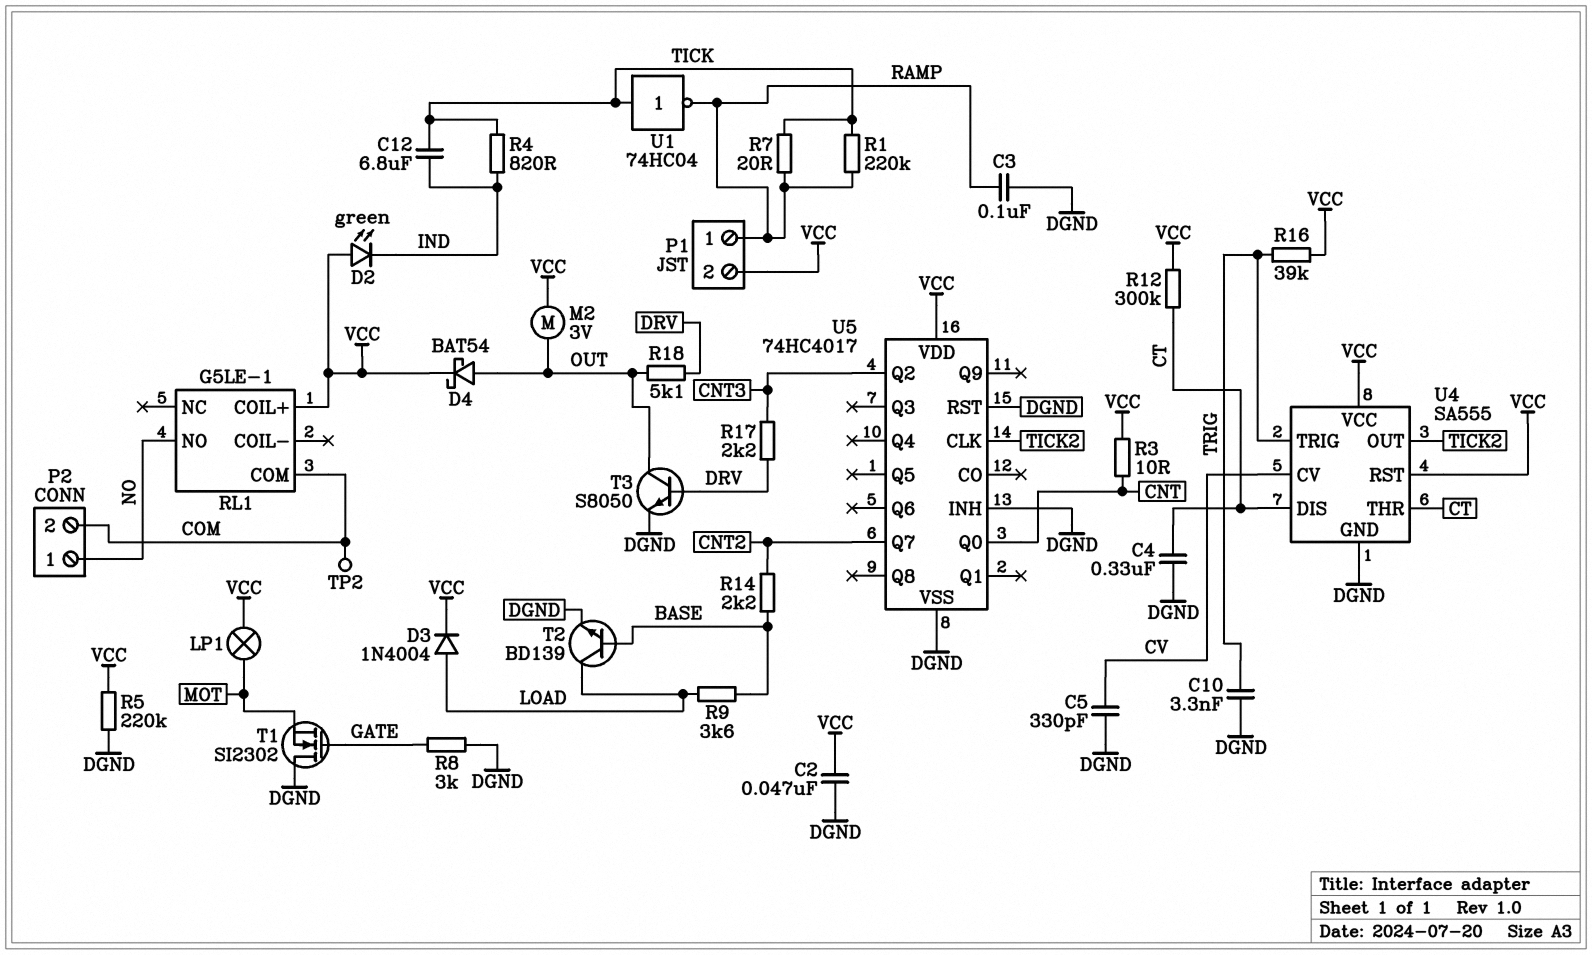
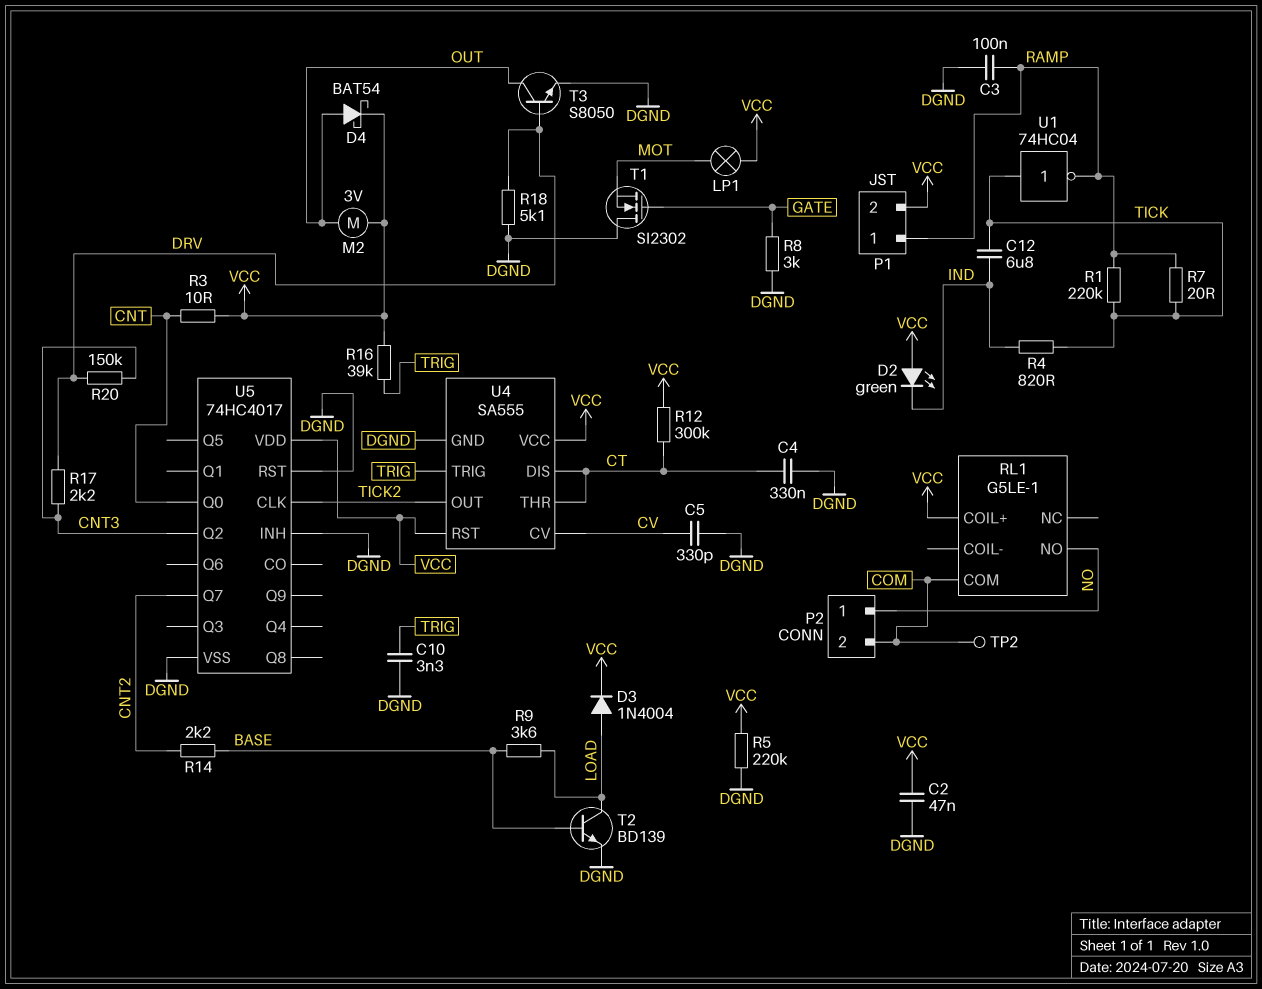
R18: 5.1k (DRV, OUT) -> 5.1k (DGND, DRV)
R20: none -> 150k (CNT3, DRV)

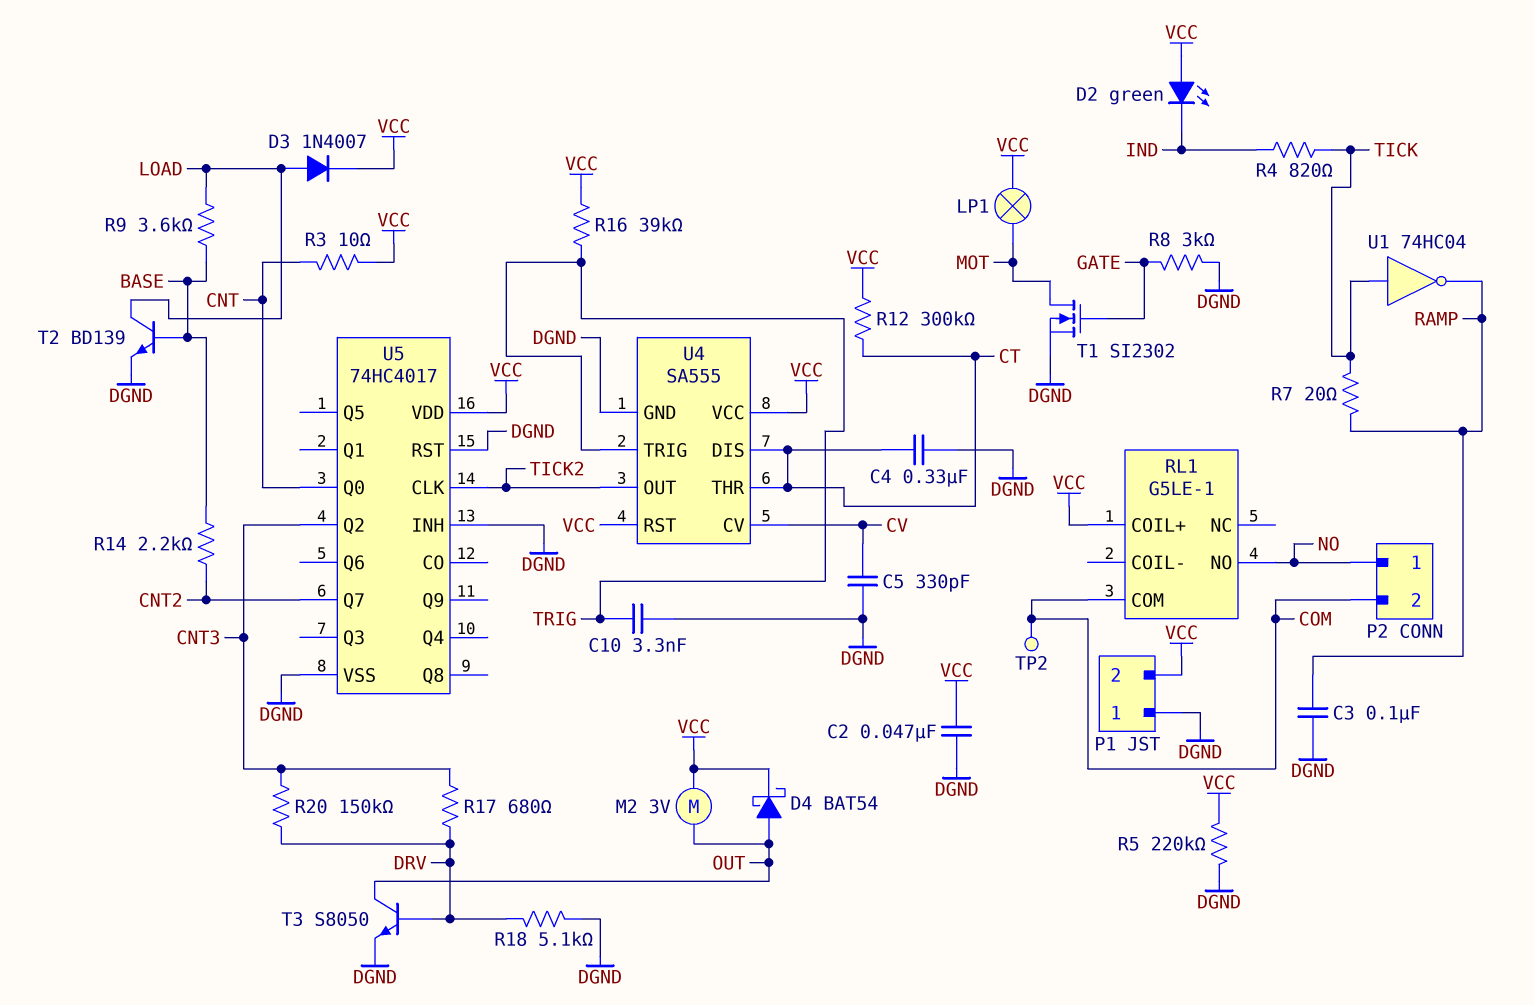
C12: 6.8uF (IND, TICK) -> none
D3: diode 1N4004 (A LOAD, K VCC) -> diode 1N4007 (A LOAD, K VCC)
P1 pin 1: RAMP -> DGND
R1: 220k (RAMP, TICK) -> none
R17: 2.2k (CNT3, DRV) -> 680 (CNT3, DRV)
T1: NMOS SI2302 (G GATE, D DGND, S MOT) -> NMOS SI2302 (G GATE, D MOT, S DGND)

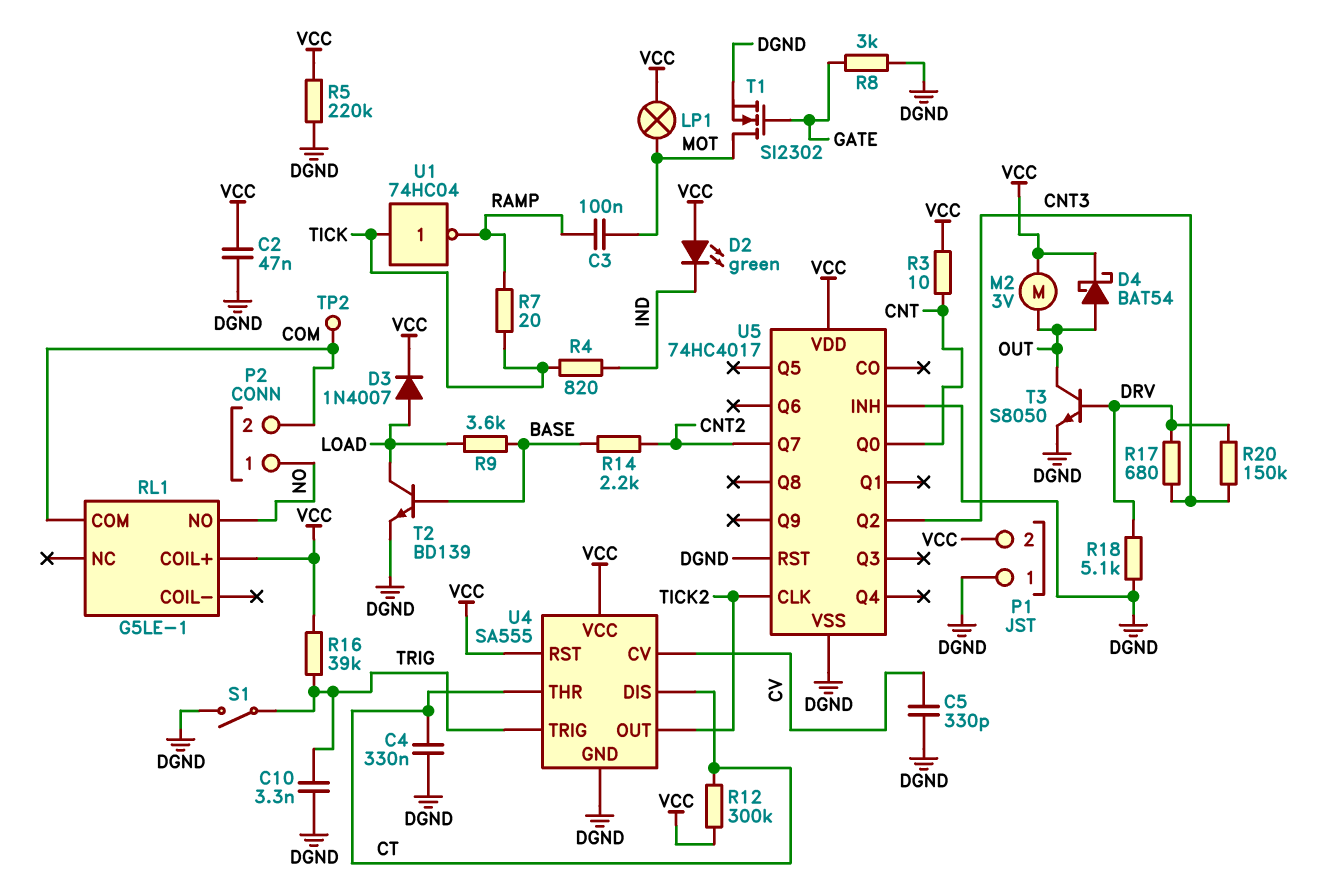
C3: 100nF (DGND, RAMP) -> 100nF (MOT, RAMP)
S1: none -> switch (DGND, TRIG)

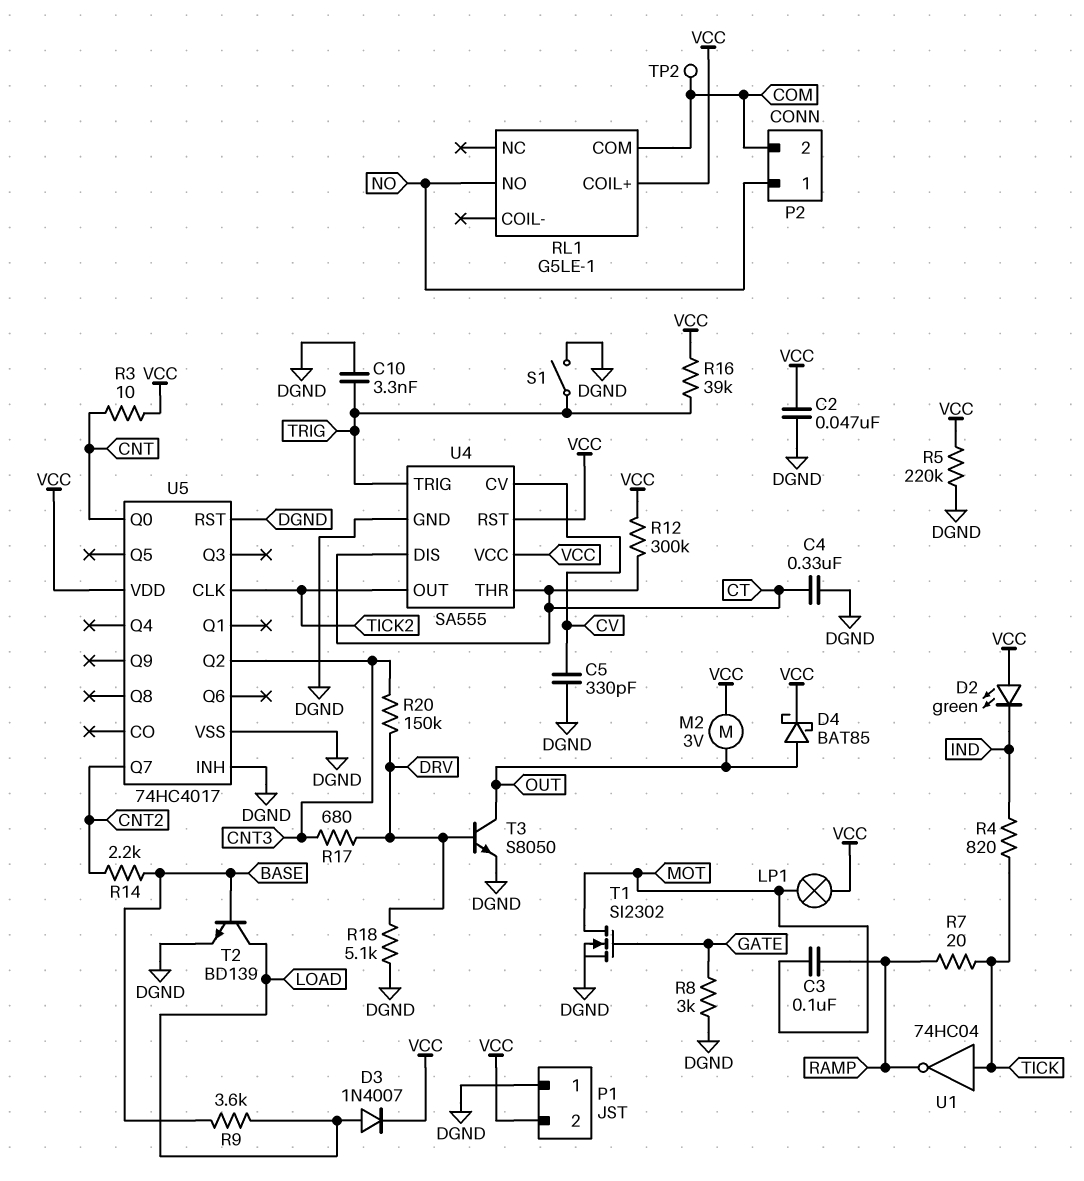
D4: schottky BAT54 (A OUT, K VCC) -> schottky BAT85 (A OUT, K VCC)

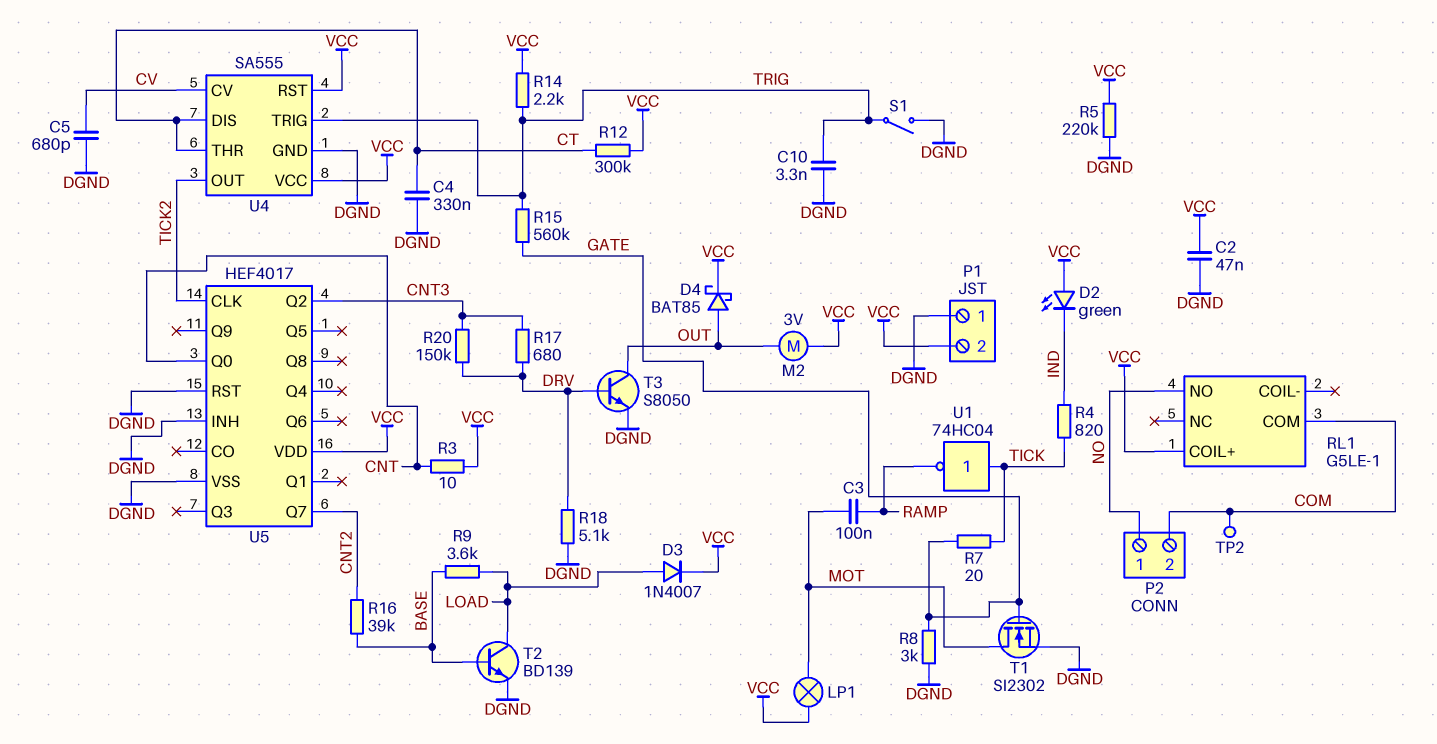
C5: 330pF (CV, DGND) -> 680pF (CV, DGND)
R7: 20 (RAMP, TICK) -> 20 (GATE, TICK)
R14: 2.2k (BASE, CNT2) -> 2.2k (TRIG, VCC)
R15: none -> 560k (GATE, TRIG)
R16: 39k (TRIG, VCC) -> 39k (BASE, CNT2)
U5: 74HC4017 -> HEF4017

